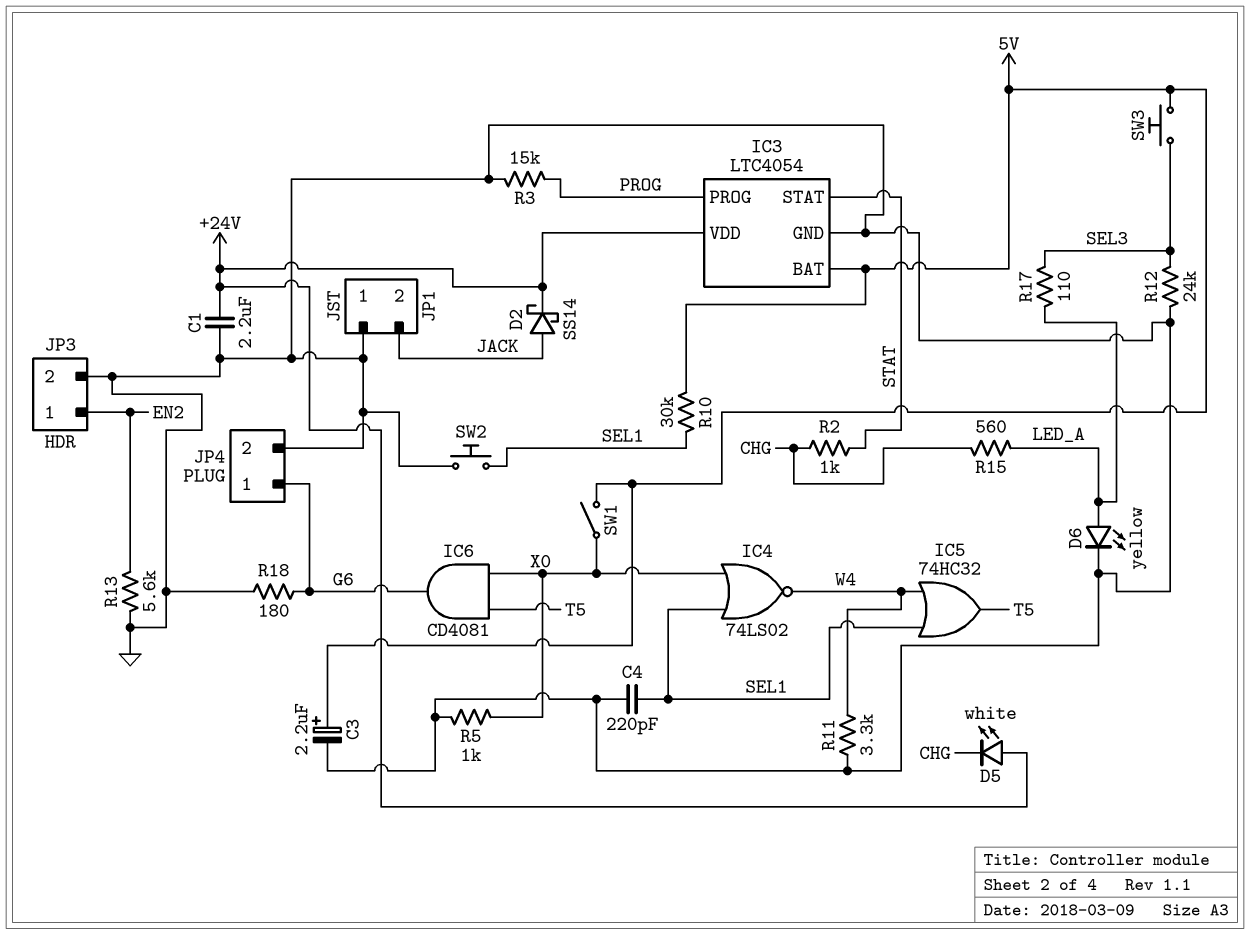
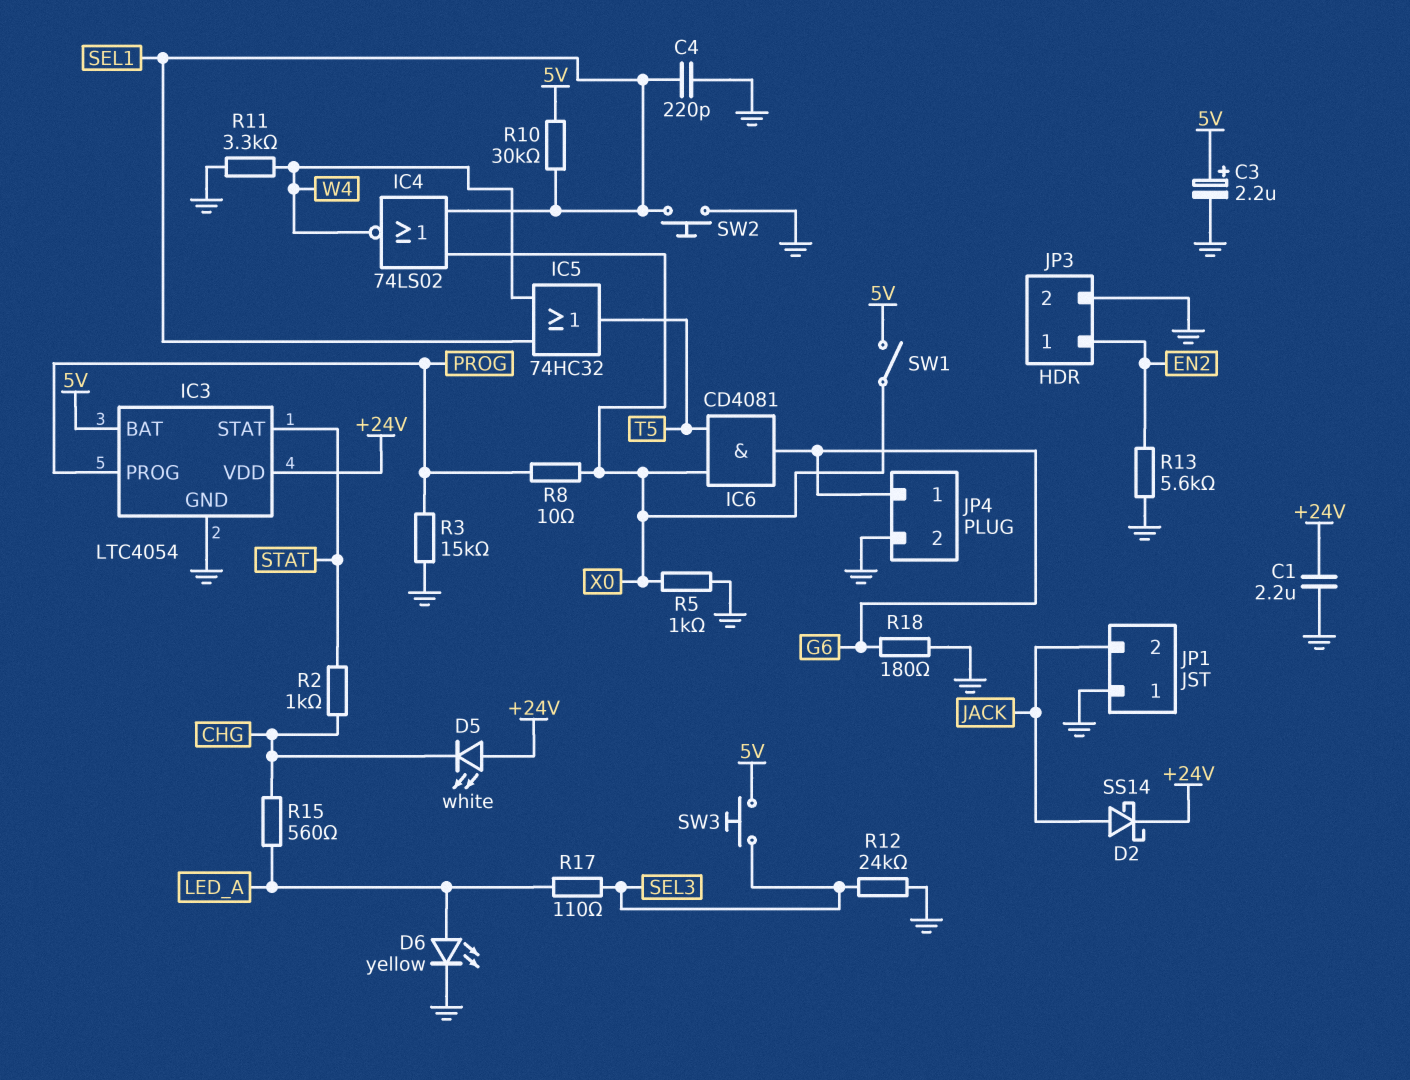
R8: none -> 10 (PROG, X0)

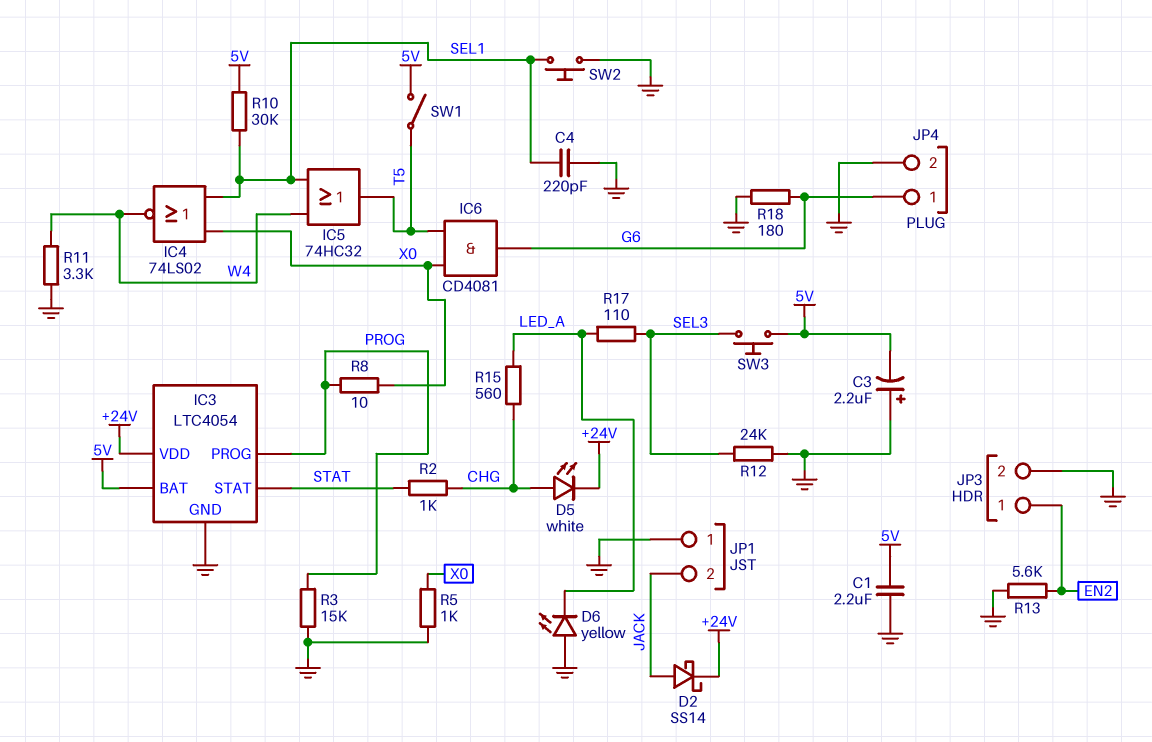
C1: 2.2uF (+24V, GND) -> 2.2uF (5V, GND)
C3: 2.2uF (plus 5V, minus GND) -> 2.2uF (plus GND, minus 5V)
D5: LED white (A +24V, K CHG) -> LED white (A CHG, K +24V)
D6: LED yellow (A LED_A, K GND) -> LED yellow (A GND, K LED_A)
SW1: switch (5V, X0) -> switch (5V, T5)

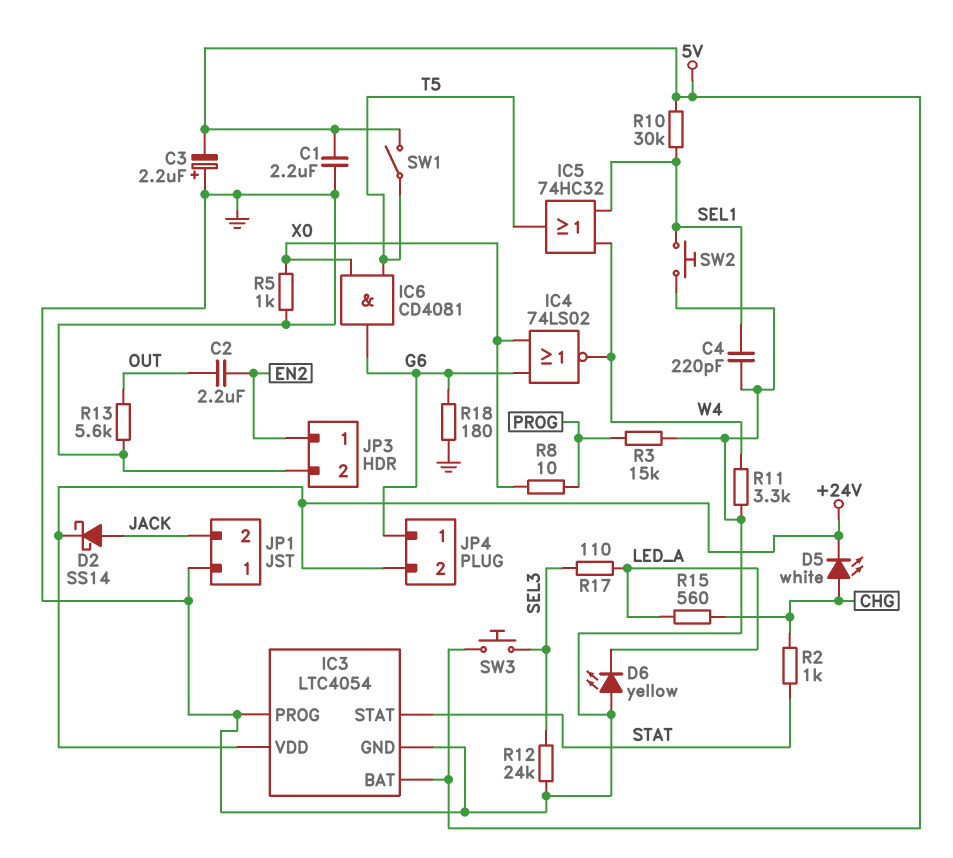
C2: none -> 2.2uF (EN2, OUT)
IC3 pin PROG: PROG -> GND
IC4: NOR 74LS02 (in SEL1, in X0, out W4) -> NOR 74LS02 (in G6, in X0, out W4)
JP4 pin 2: GND -> +24V
R13: 5.6k (EN2, GND) -> 5.6k (GND, OUT)

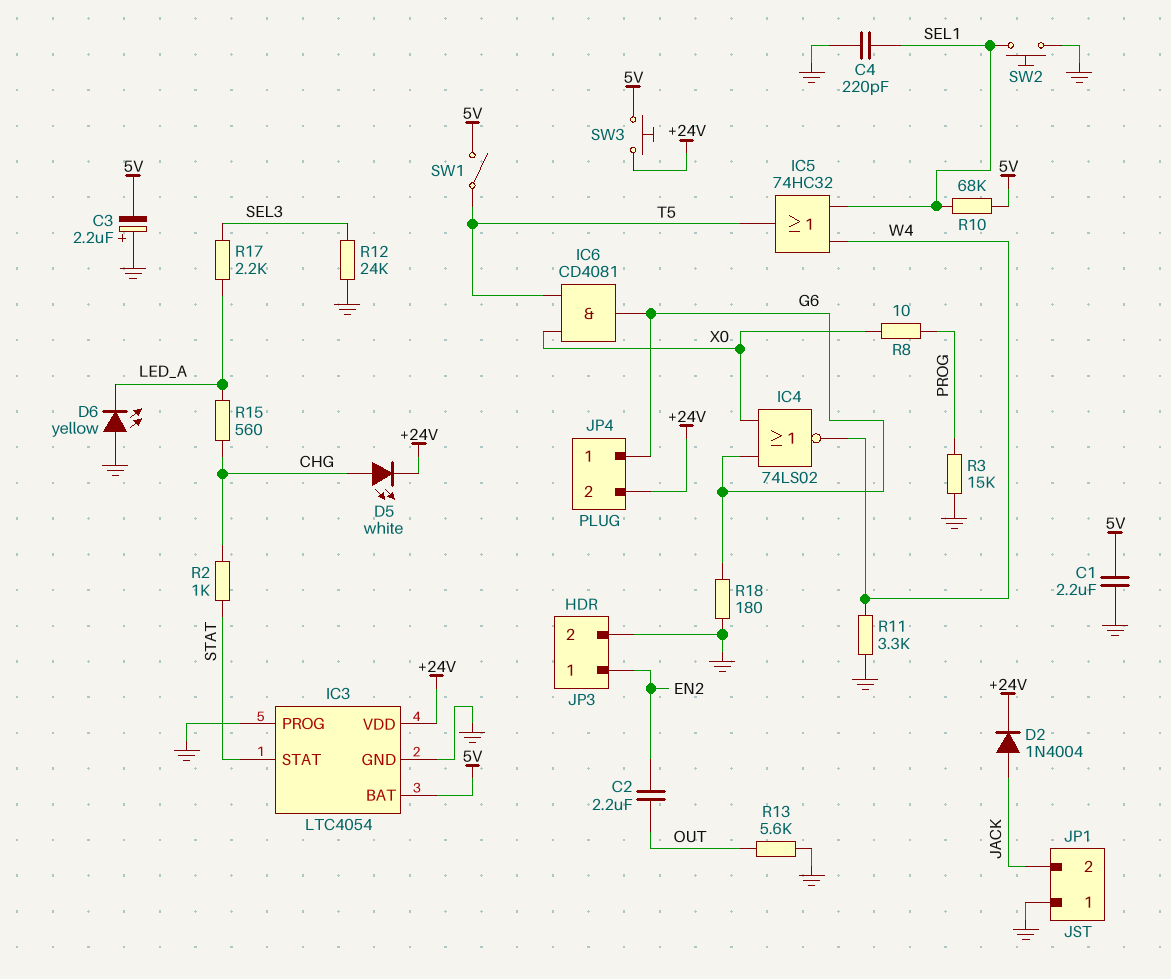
D2: schottky SS14 (A JACK, K +24V) -> diode 1N4004 (A JACK, K +24V)
R5: 1k (GND, X0) -> none
R10: 30k (5V, SEL1) -> 68k (5V, SEL1)
R17: 110 (LED_A, SEL3) -> 2.2k (LED_A, SEL3)
SW3: button (5V, SEL3) -> button (+24V, 5V)

